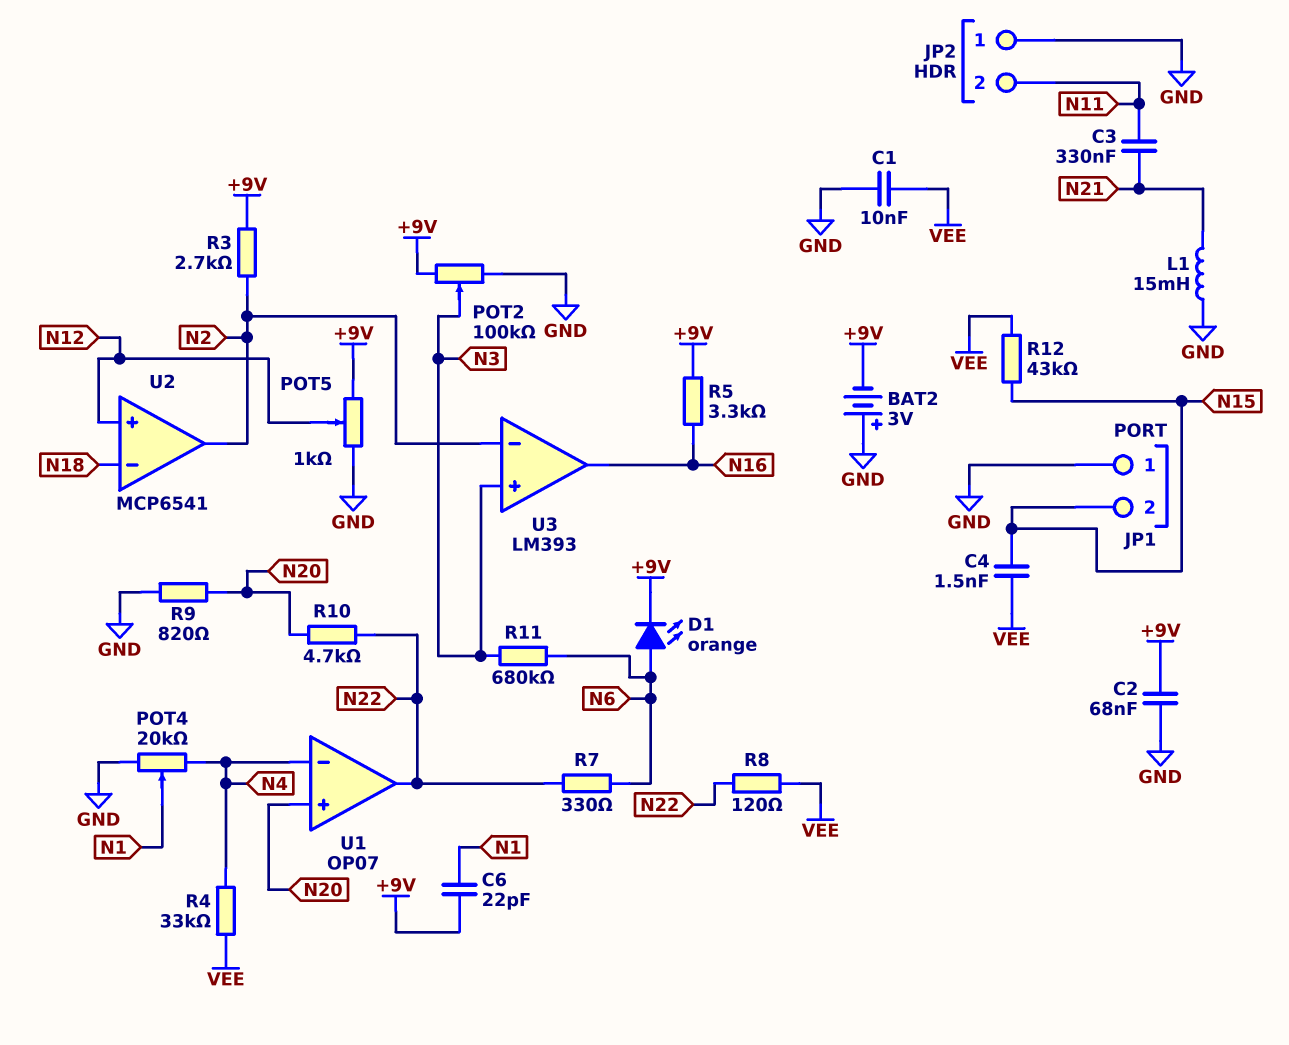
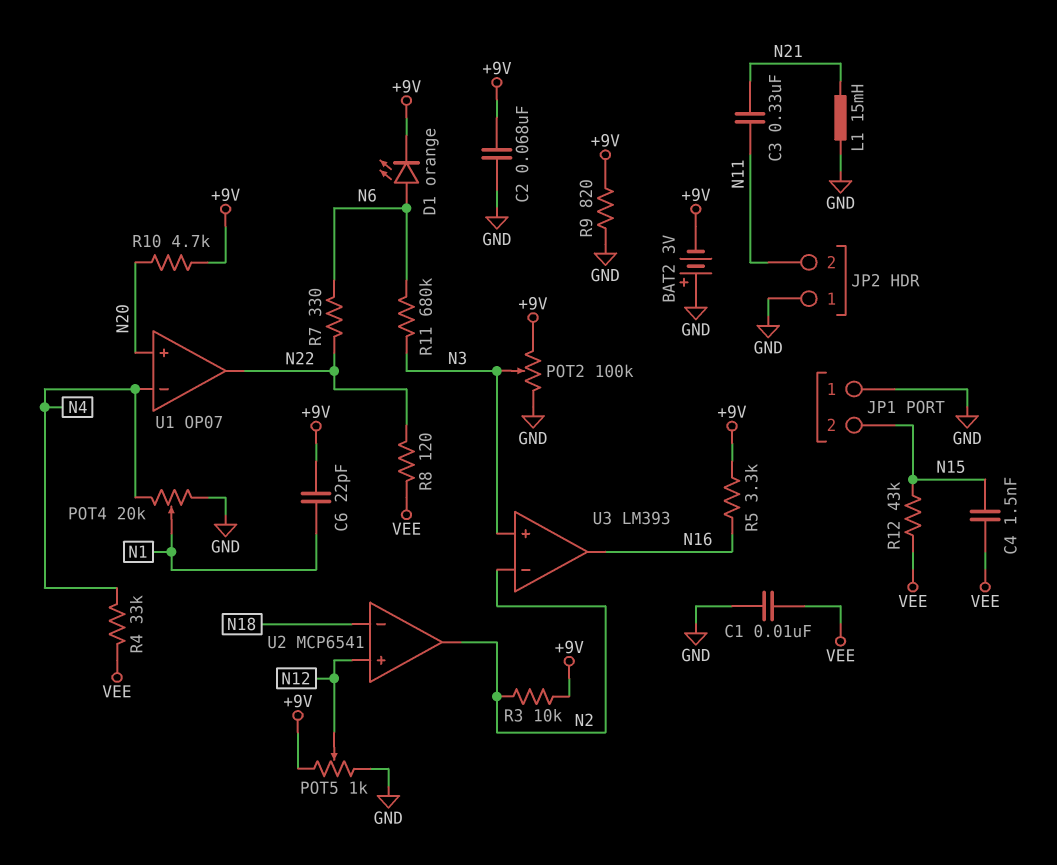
R3: 2.7k (+9V, N2) -> 10k (+9V, N2)
R9: 820 (GND, N20) -> 820 (+9V, GND)
R10: 4.7k (N20, N22) -> 4.7k (+9V, N20)

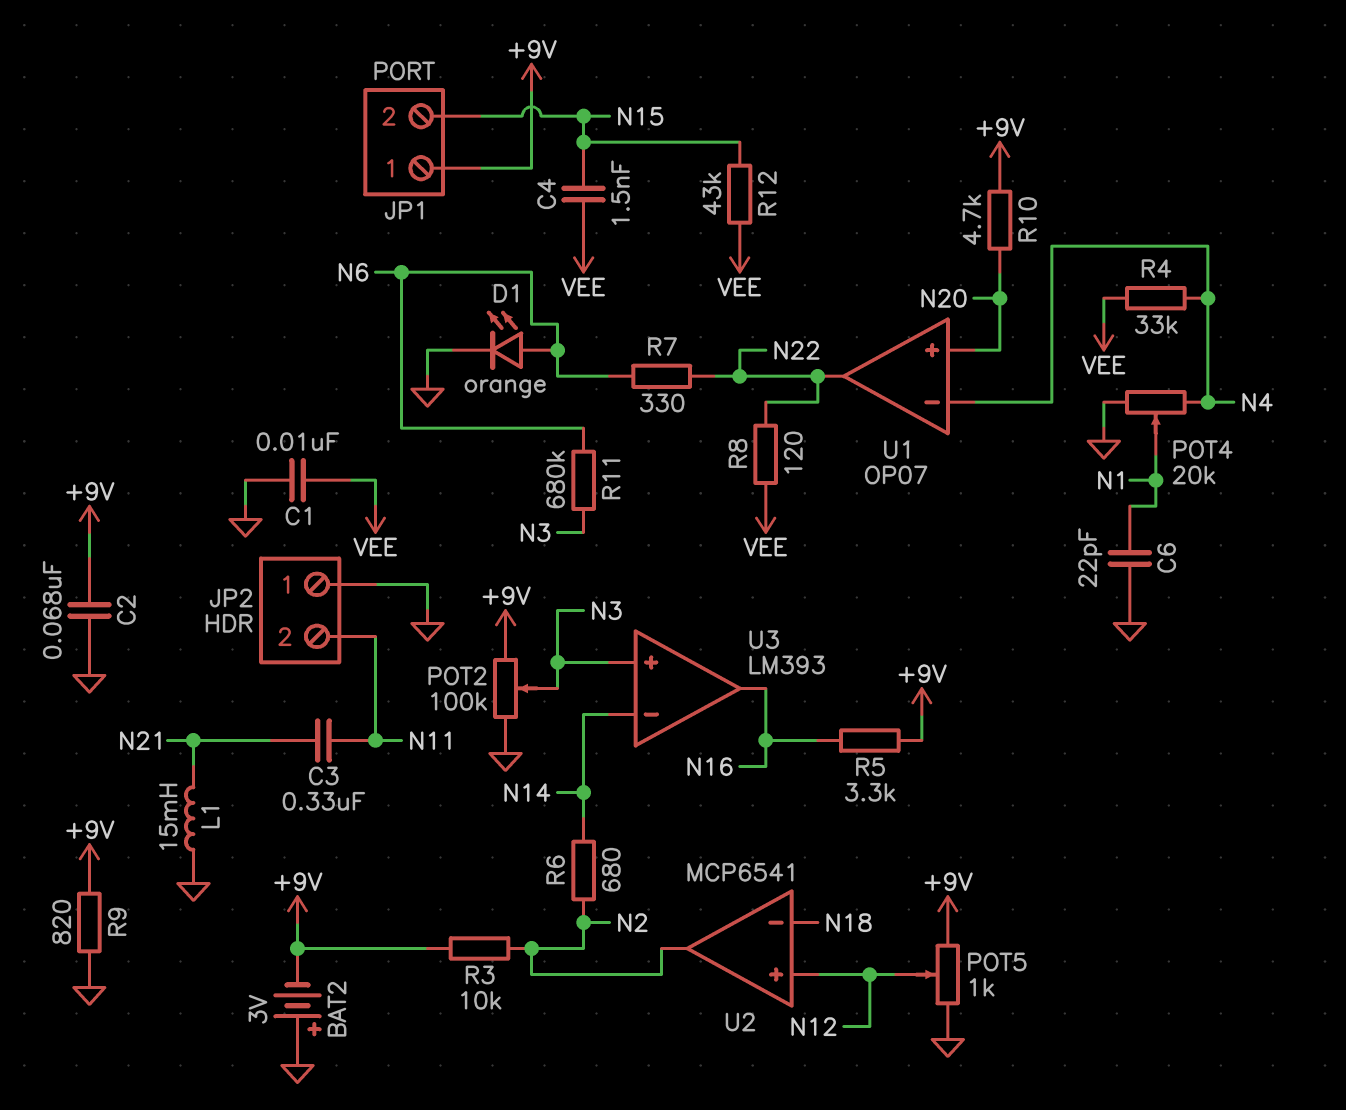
C6: 22pF (+9V, N1) -> 22pF (GND, N1)
D1: LED orange (A N6, K +9V) -> LED orange (A N6, K GND)
JP1 pin 1: GND -> +9V
R6: none -> 680 (N2, N14)
U3 pin in-: N2 -> N14

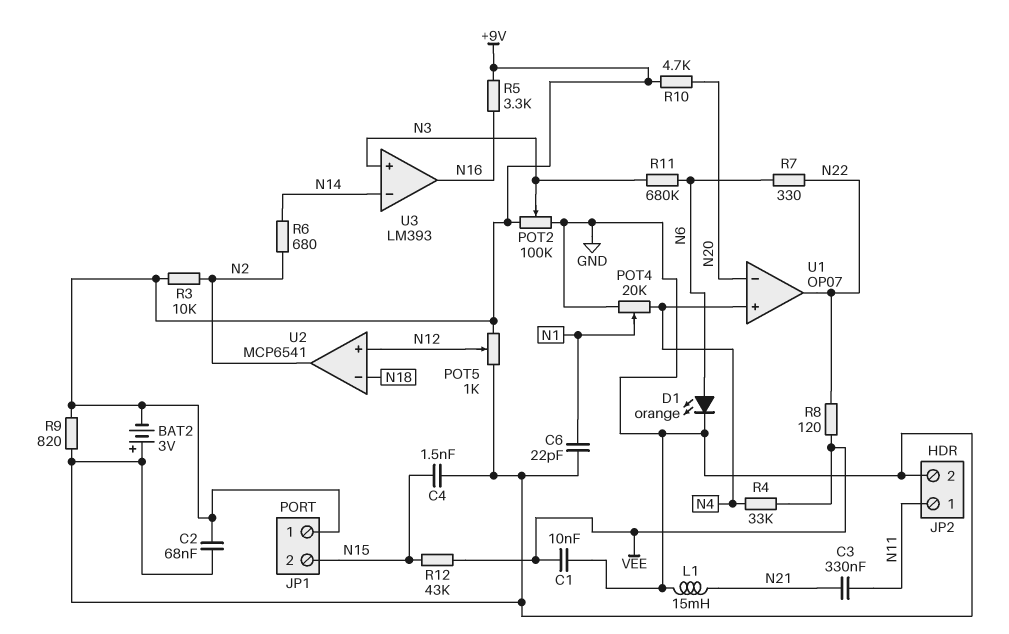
C4: 1.5nF (N15, VEE) -> 1.5nF (GND, N15)
JP2 pin 1: GND -> N11
JP2 pin 2: N11 -> GND
U1 pin in+: N20 -> N4
U1 pin in-: N4 -> N20

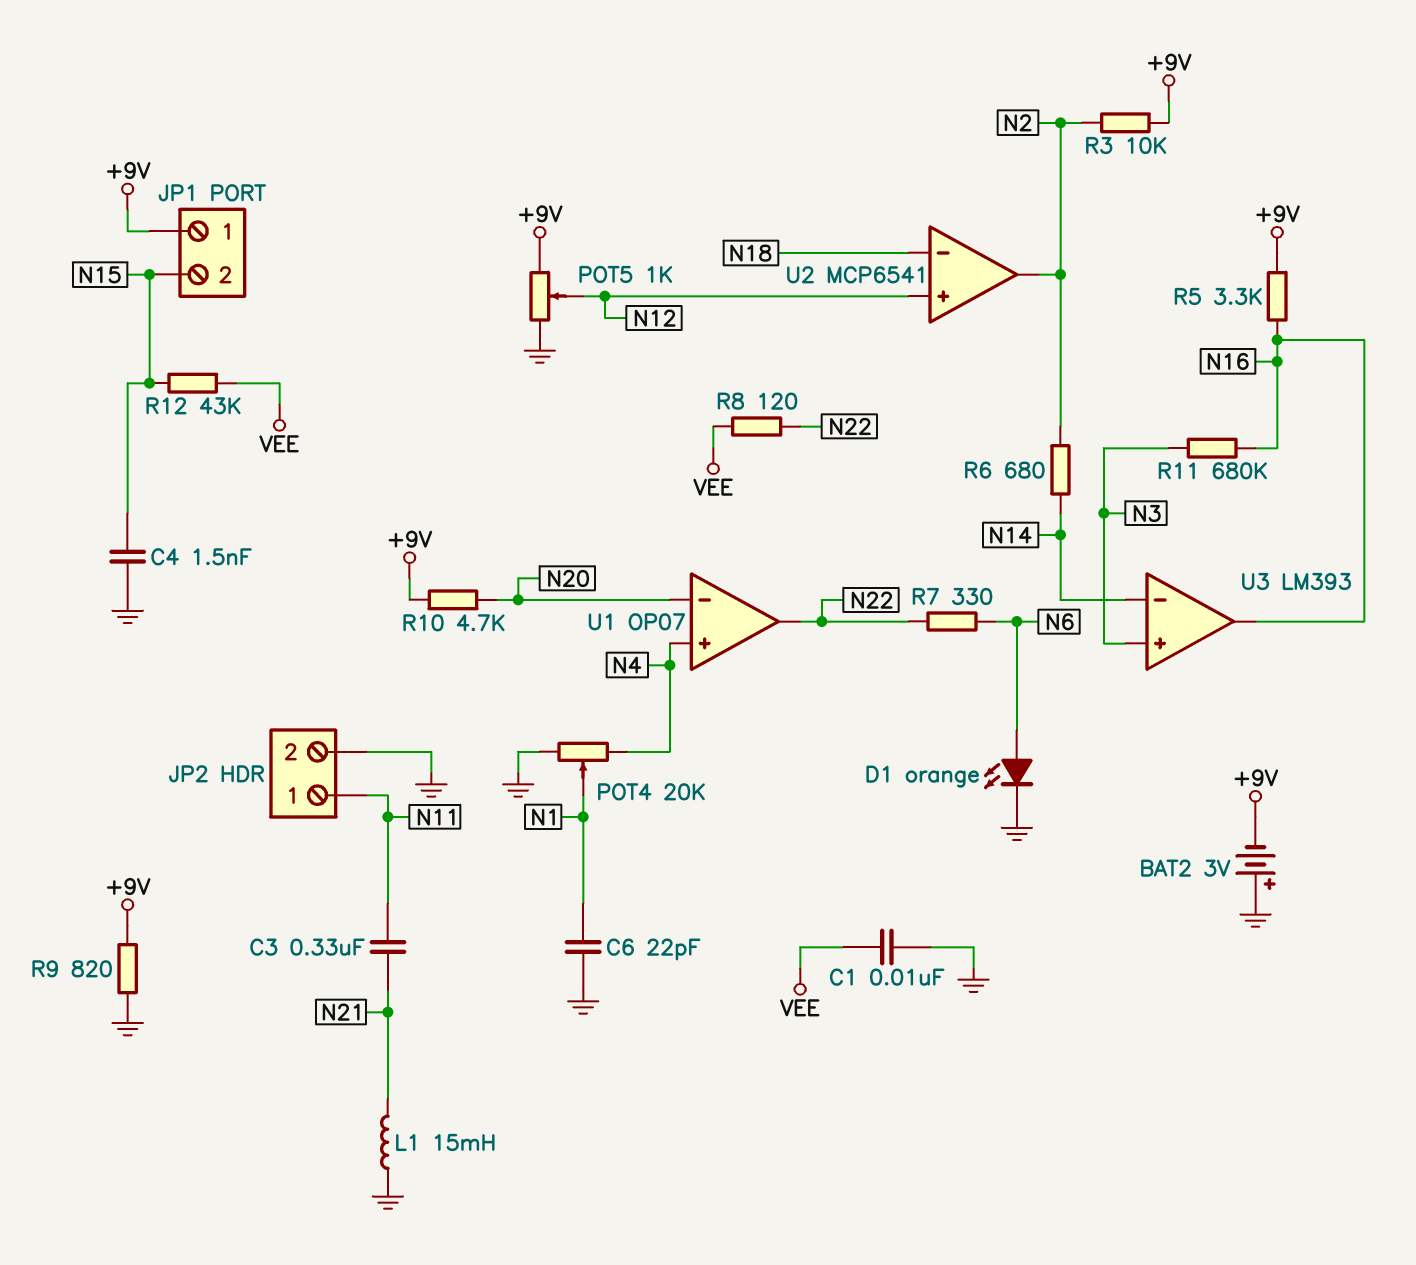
C2: 68nF (+9V, GND) -> none
POT2: 100k (+9V, GND, wiper N3) -> none
R4: 33k (N4, VEE) -> none
R11: 680k (N3, N6) -> 680k (N3, N16)

